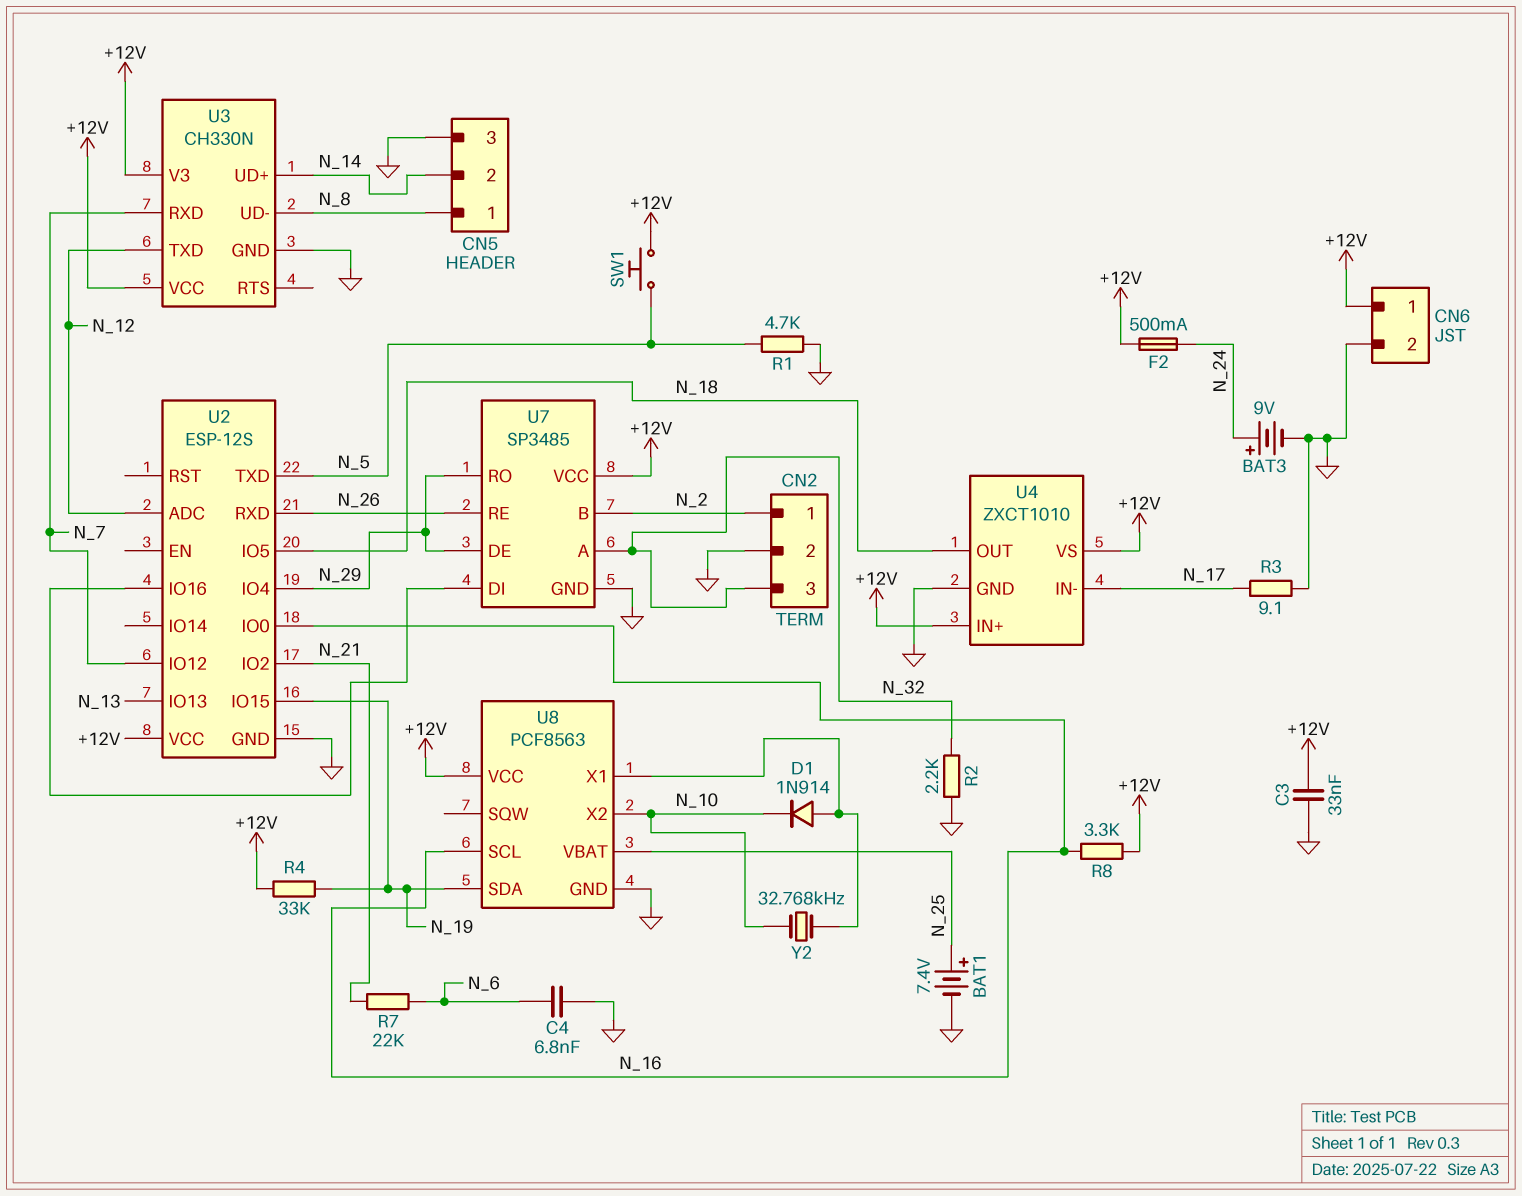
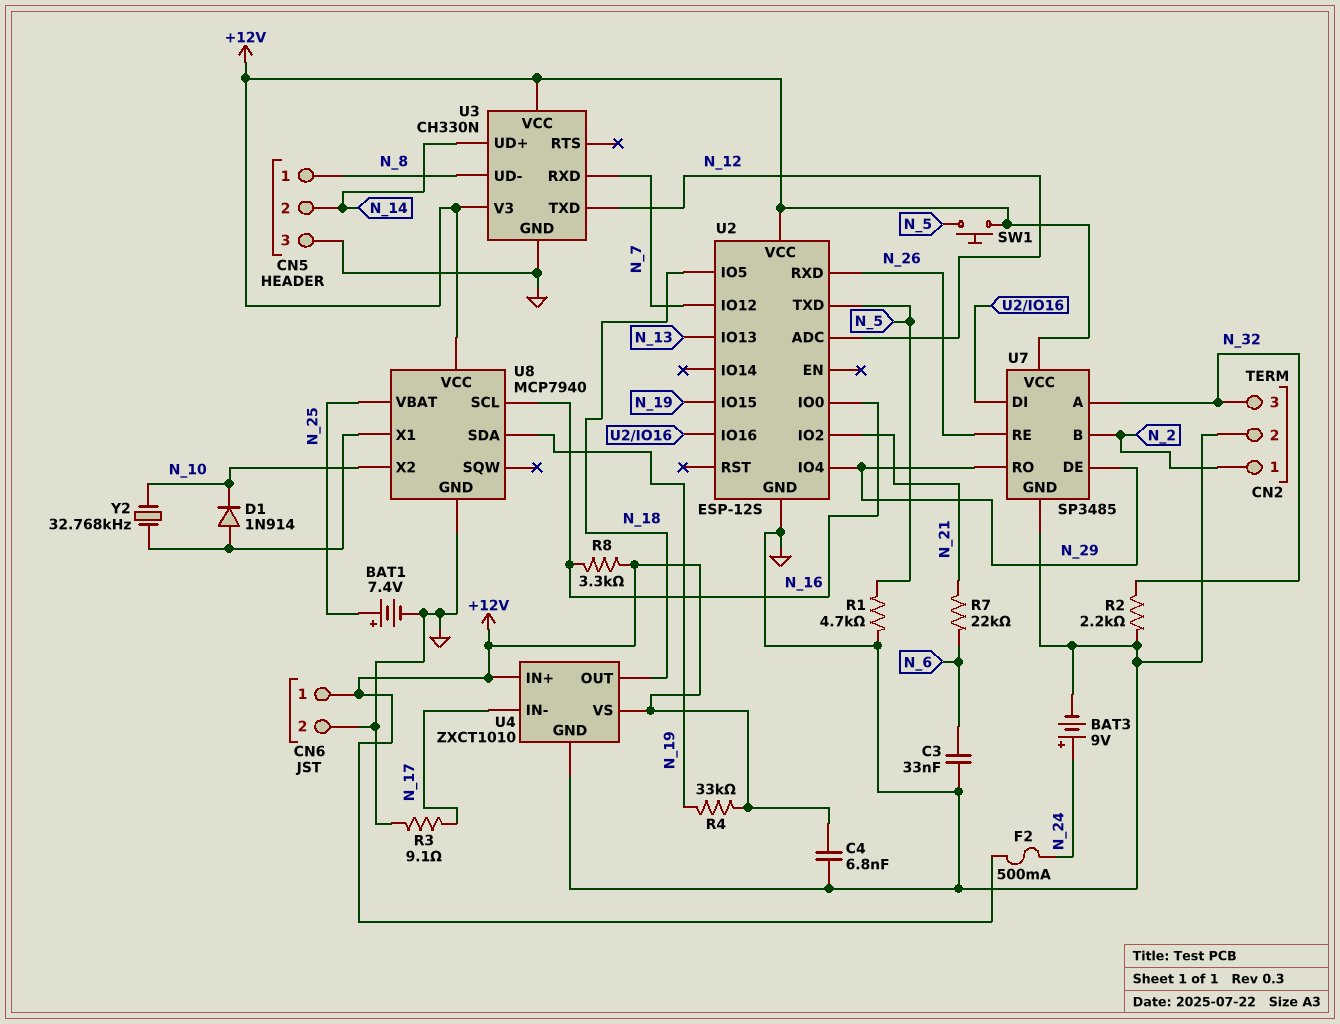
C3: 33nF (+12V, GND) -> 33nF (GND, N_6)
C4: 6.8nF (GND, N_6) -> 6.8nF (+12V, GND)
U8: PCF8563 -> MCP7940

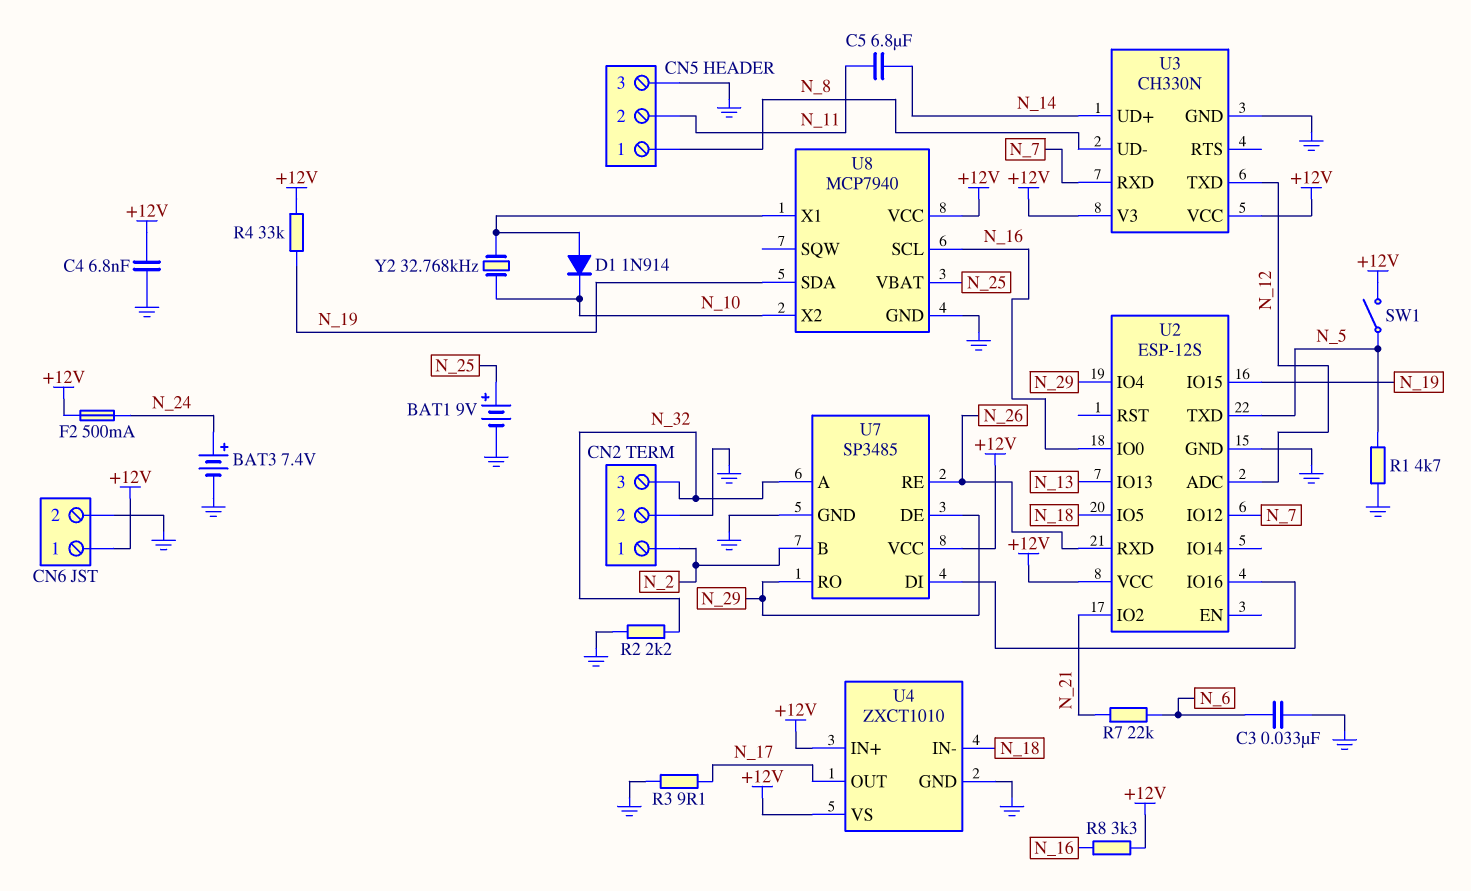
BAT1: 7.4V (plus N_25, minus GND) -> 9V (plus N_25, minus GND)
BAT3: 9V (plus N_24, minus GND) -> 7.4V (plus N_24, minus GND)
C5: none -> 6.8uF (N_11, N_14)
CN5 pin 2: N_14 -> N_11
SW1: button (+12V, N_5) -> switch (+12V, N_5)
U4 pin IN-: N_17 -> N_18
U4 pin OUT: N_18 -> N_17

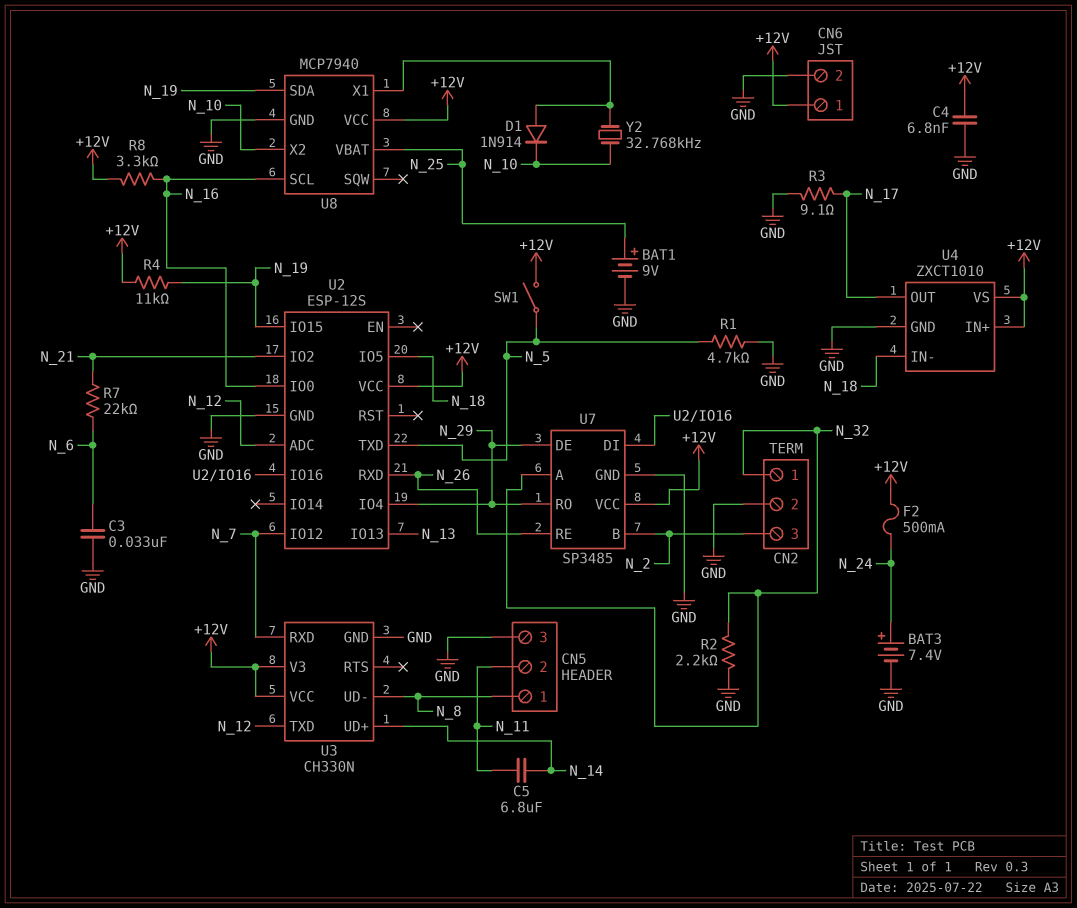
CN2 pin 1: N_2 -> N_32
CN2 pin 3: N_32 -> N_2
R4: 33k (+12V, N_19) -> 11k (+12V, N_19)

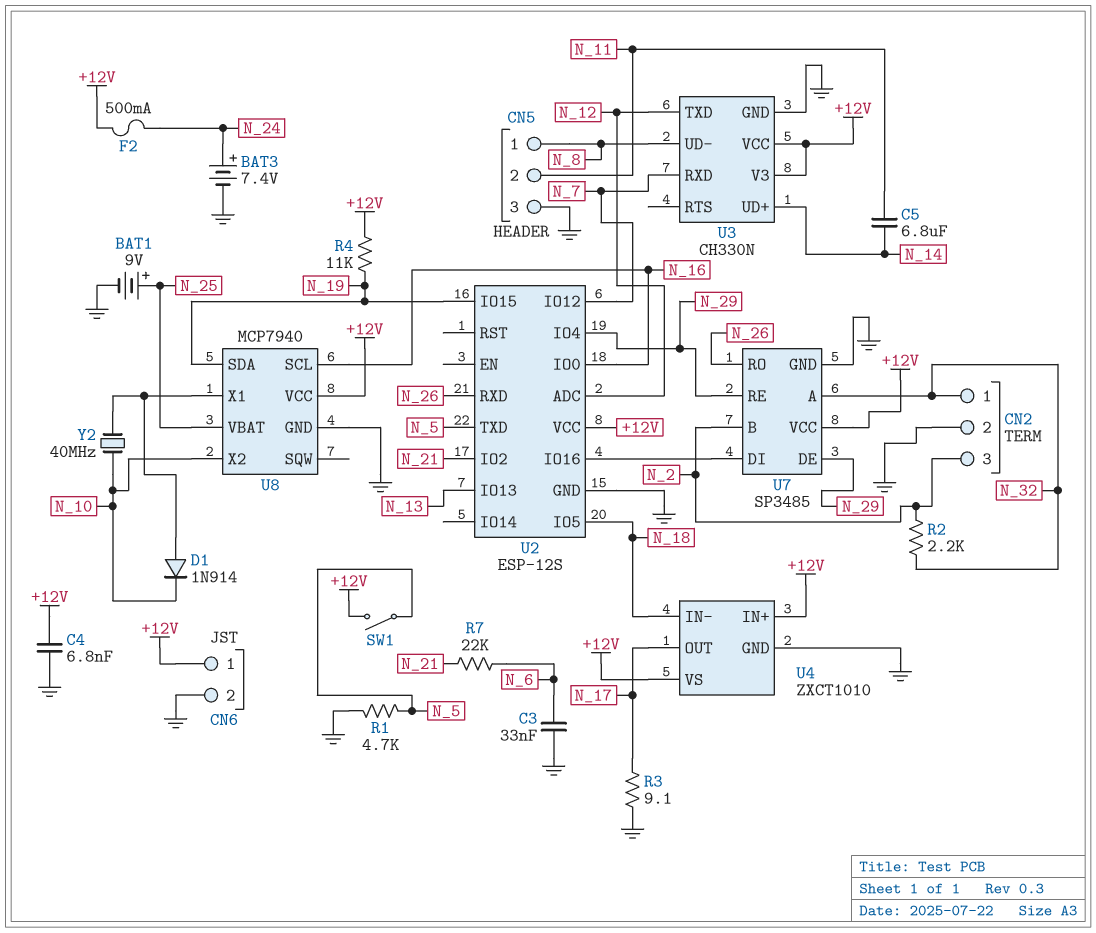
R2: 2.2k (GND, N_32) -> 2.2k (N_2, N_32)
R8: 3.3k (+12V, N_16) -> none
U7 pin RE: N_26 -> N_29
U7 pin RO: N_29 -> N_26
Y2: 32.768kHz (N_10, U8/X1) -> 40MHz (N_10, U8/X1)

